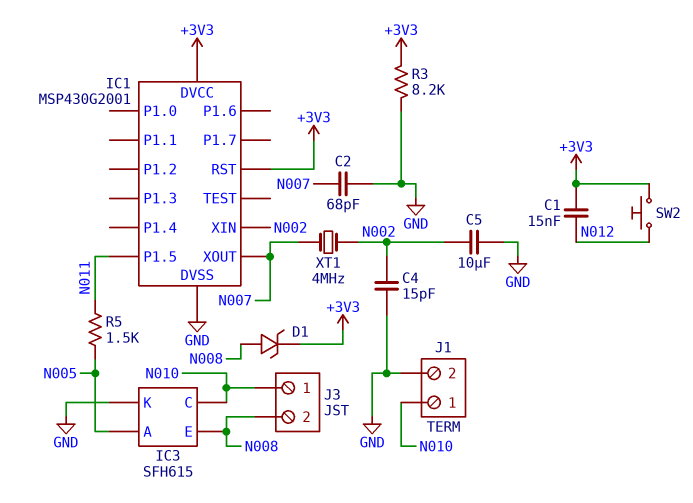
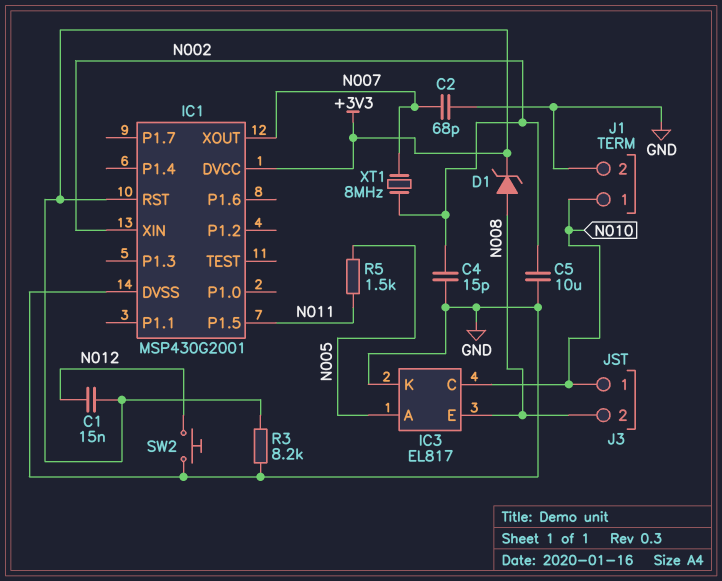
IC3: SFH615 -> EL817
SW2: button (+3V3, N012) -> button (GND, N012)
XT1: 4MHz (N002, N007) -> 8MHz (N002, N007)

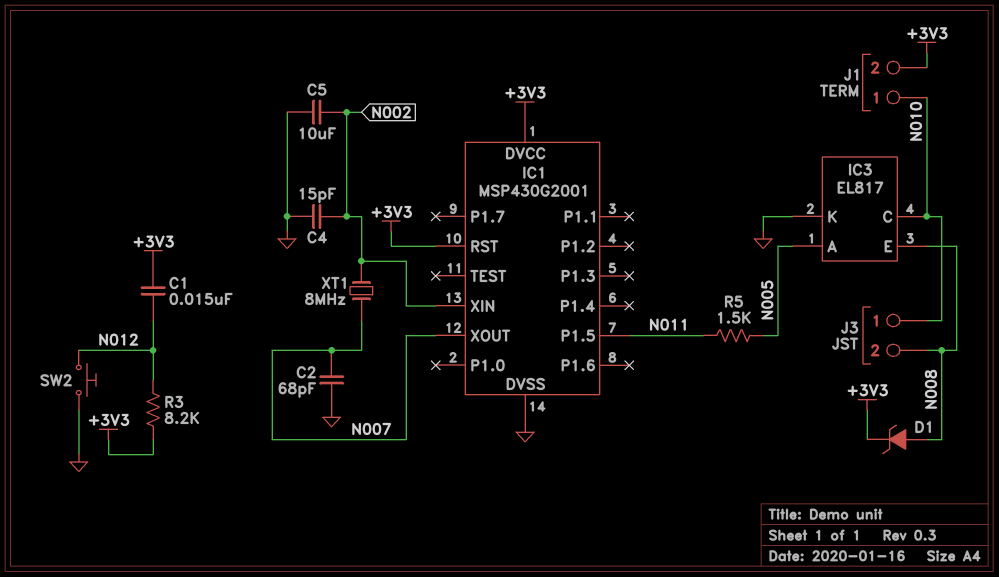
J1 pin 2: GND -> +3V3
R3: 8.2k (+3V3, GND) -> 8.2k (+3V3, N012)

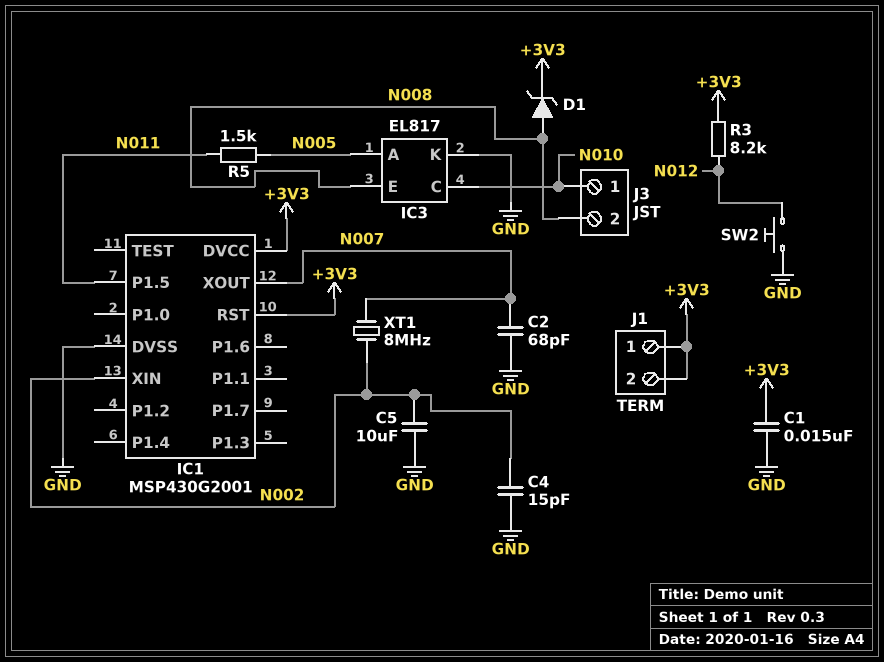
C1: 15nF (+3V3, N012) -> 15nF (+3V3, GND)
J1 pin 1: N010 -> +3V3

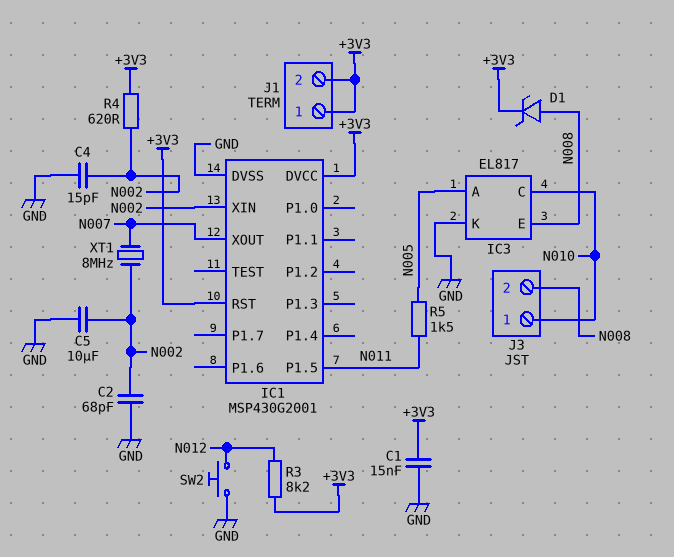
C2: 68pF (GND, N007) -> 68pF (GND, N002)
R4: none -> 620 (+3V3, N002)

